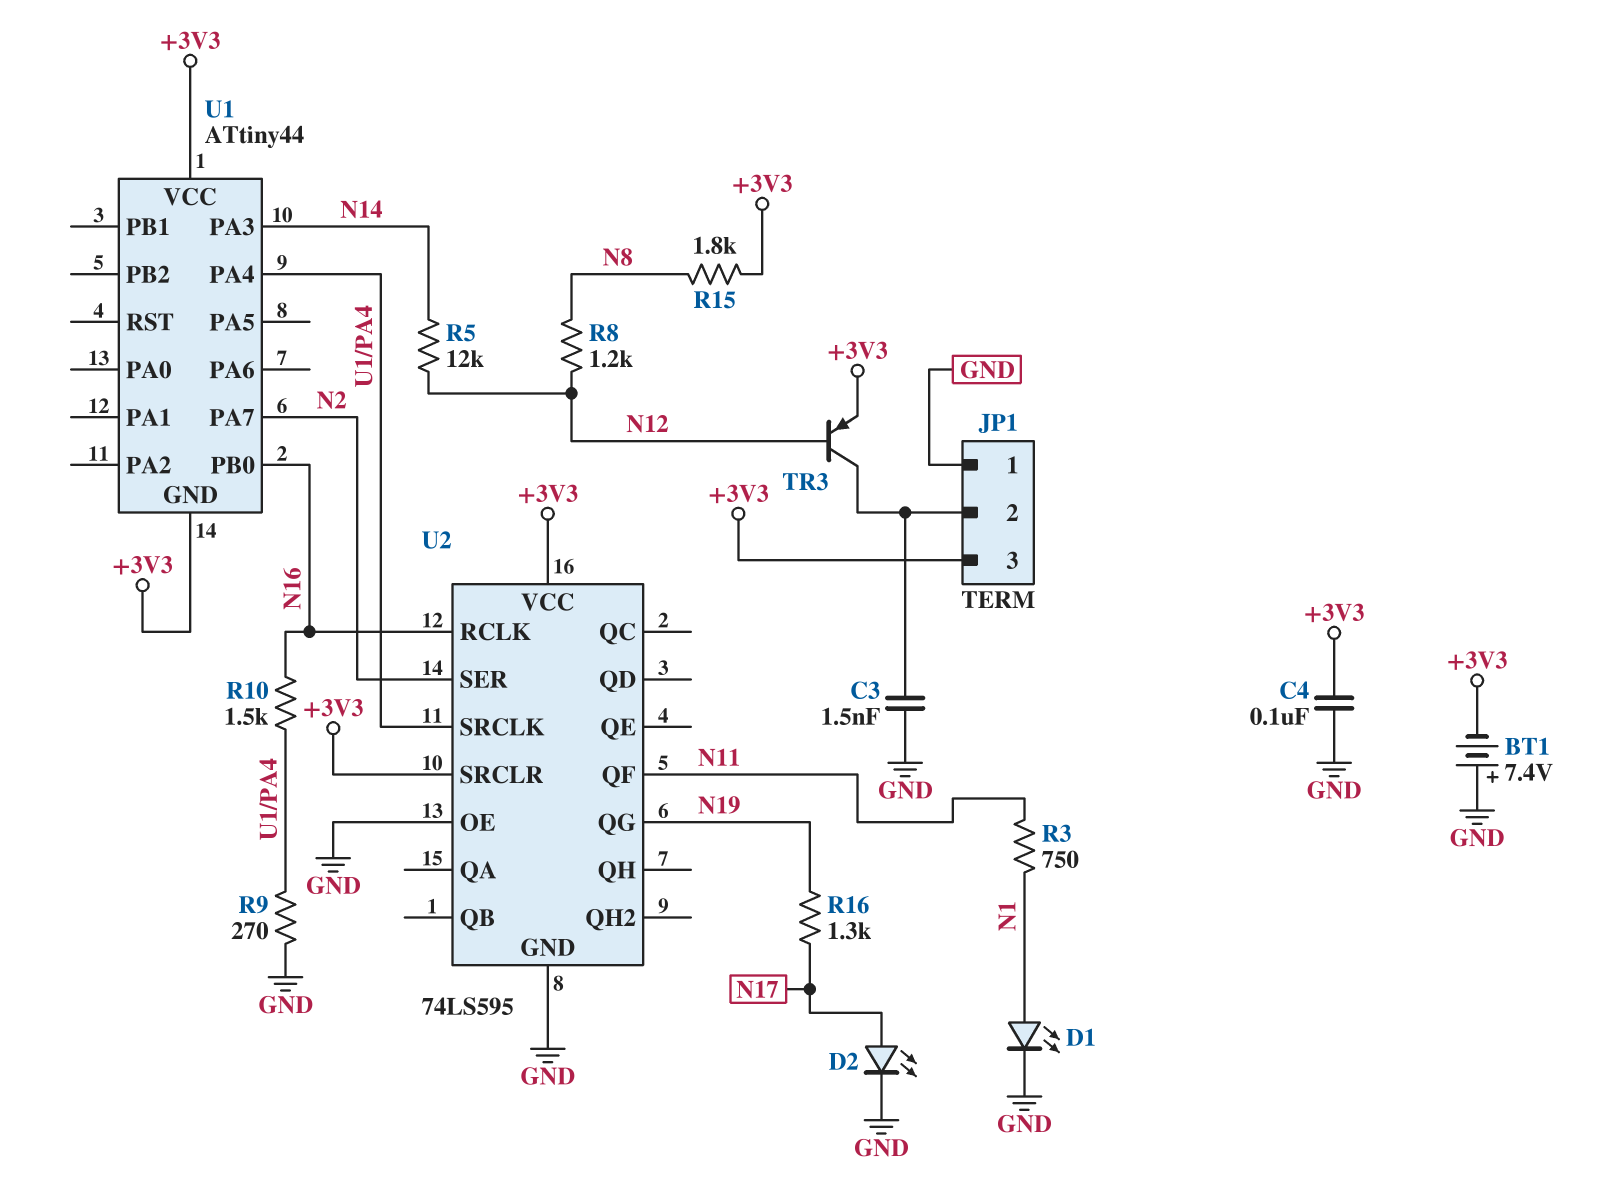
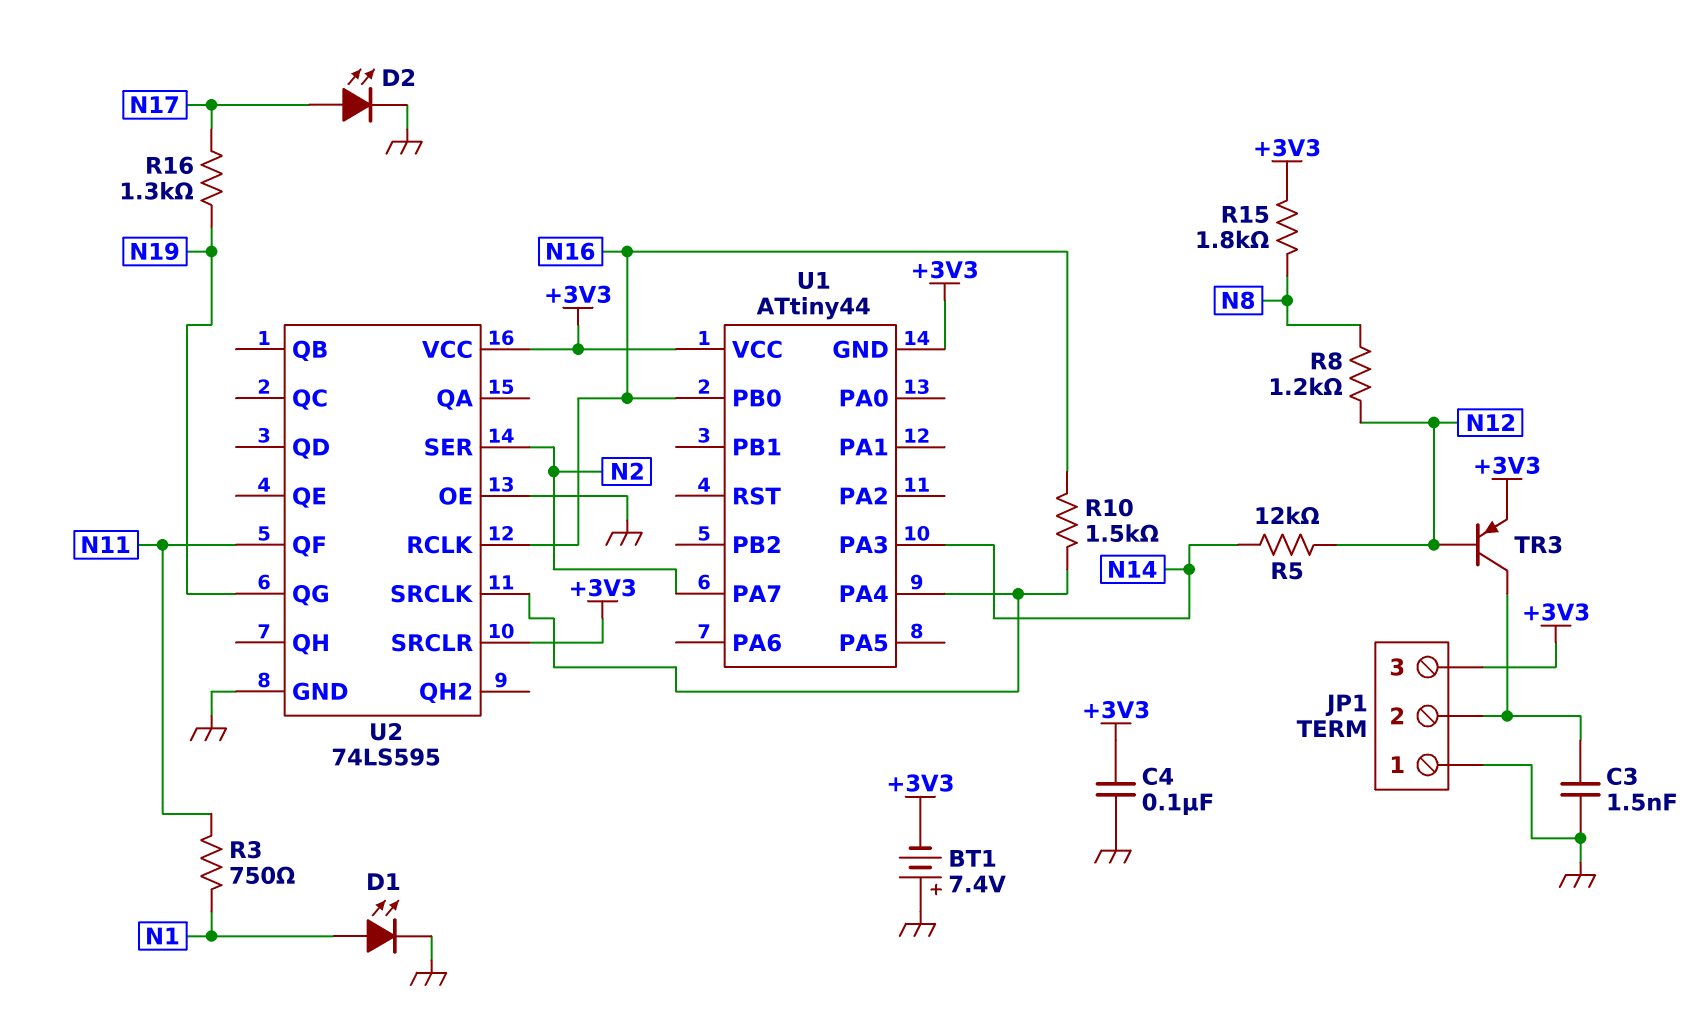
R9: 270 (GND, U1/PA4) -> none

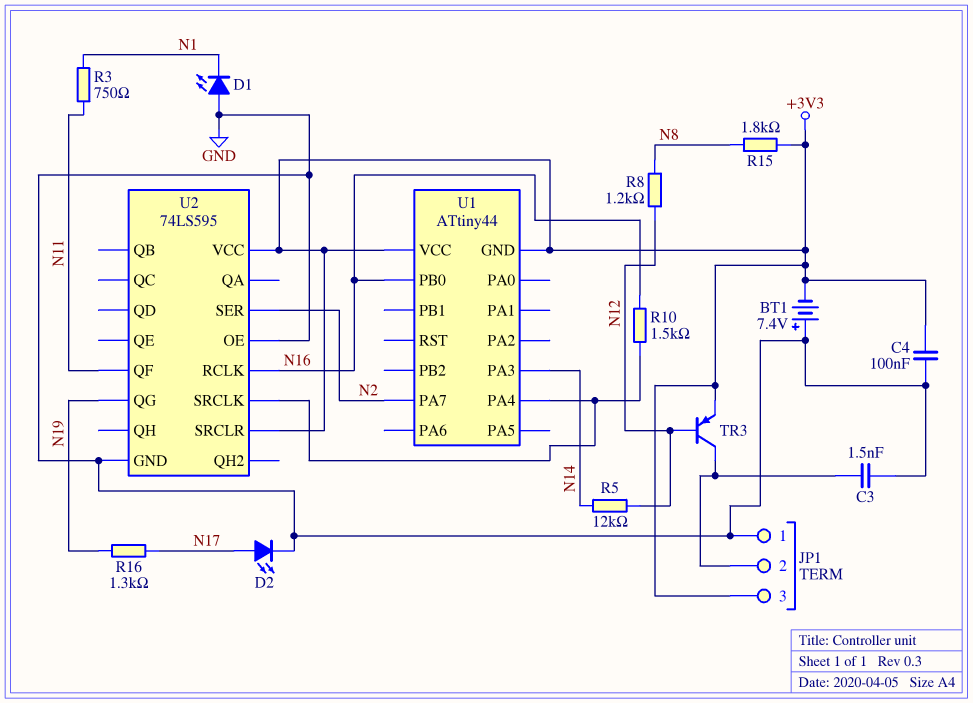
D1: LED (A N1, K GND) -> LED (A GND, K N1)

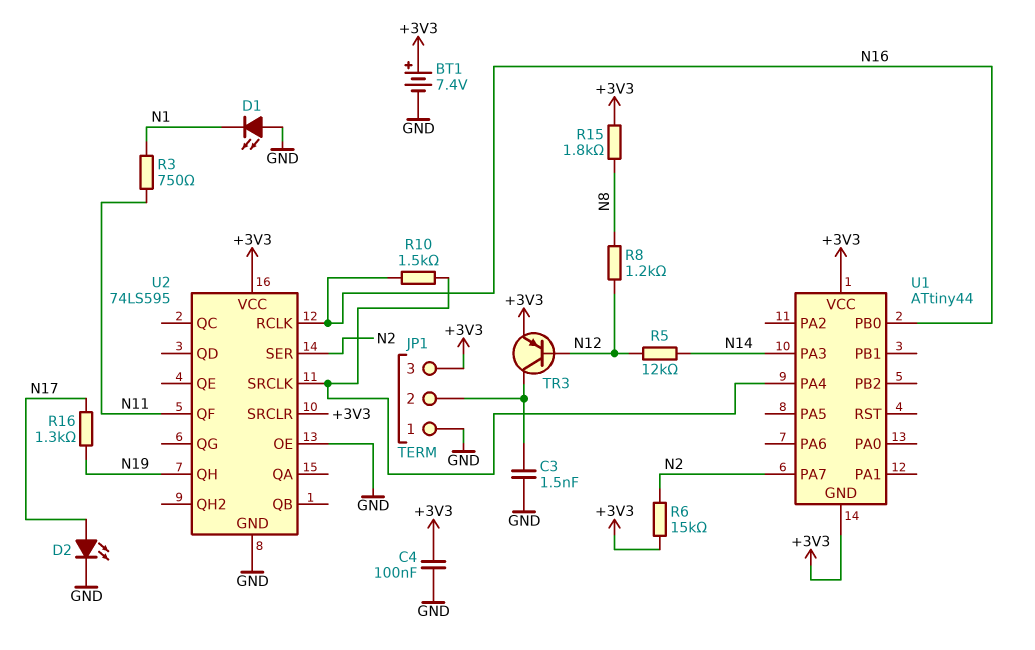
BT1: 7.4V (plus GND, minus +3V3) -> 7.4V (plus +3V3, minus GND)
R6: none -> 15k (+3V3, N2)
U2 pin QG: N19 -> none
U2 pin QH: none -> N19

